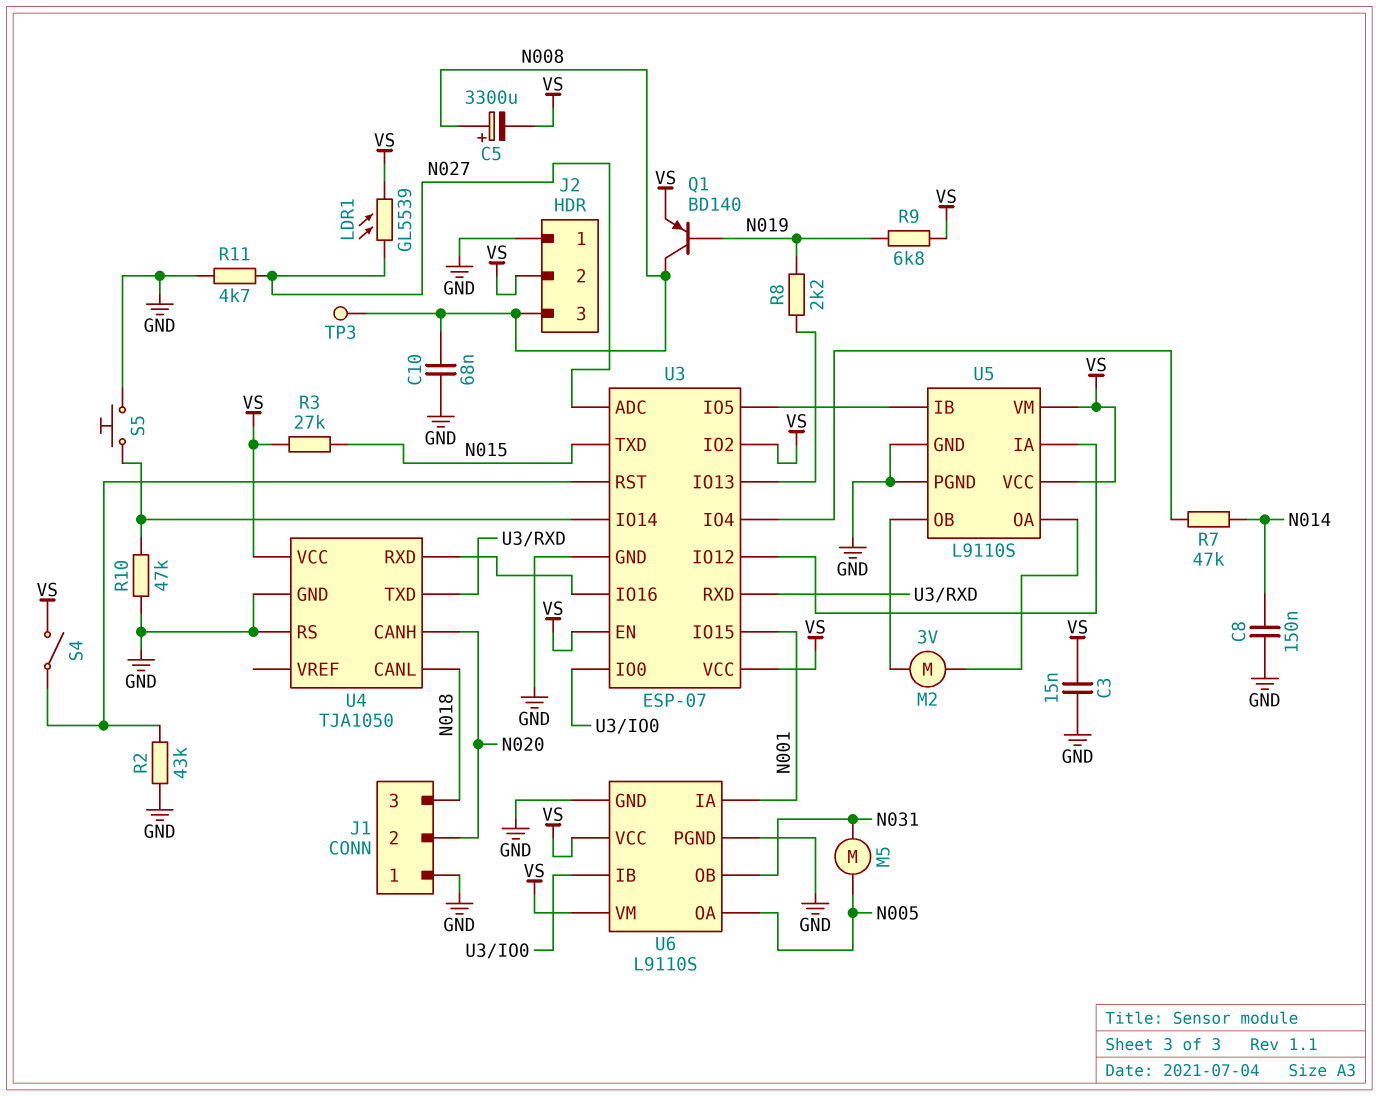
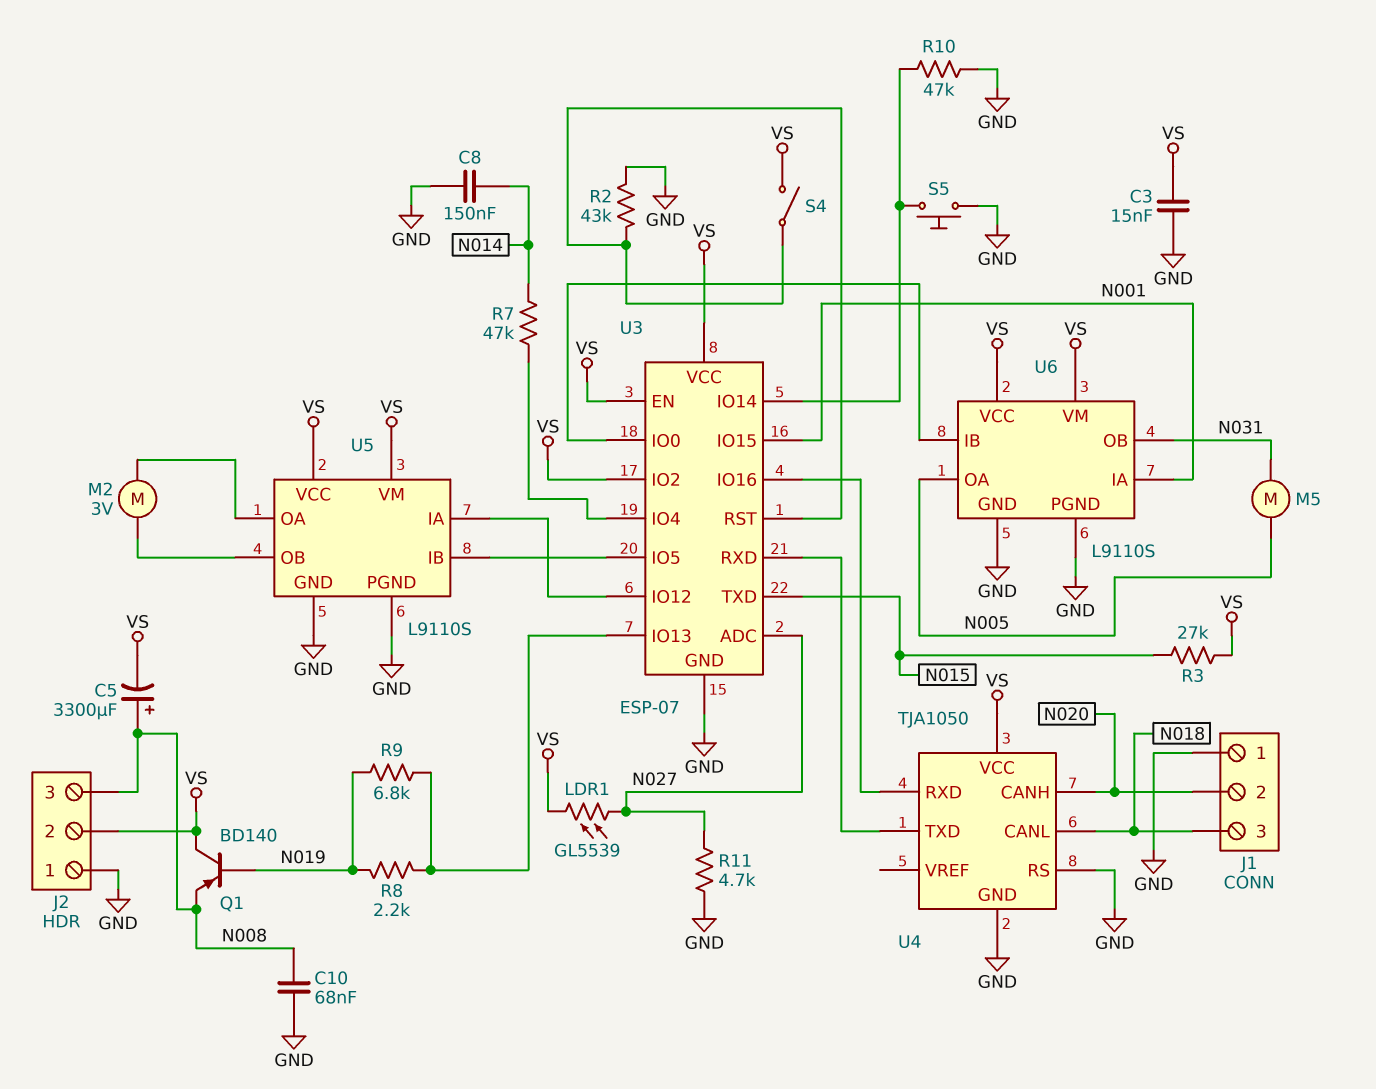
Q1: PNP BD140 (B N019, C N008, E VS) -> PNP BD140 (B N019, C VS, E N008)
R9: 6.8k (N019, VS) -> 6.8k (N019, U3/IO13)
TP3: test point (N008) -> none

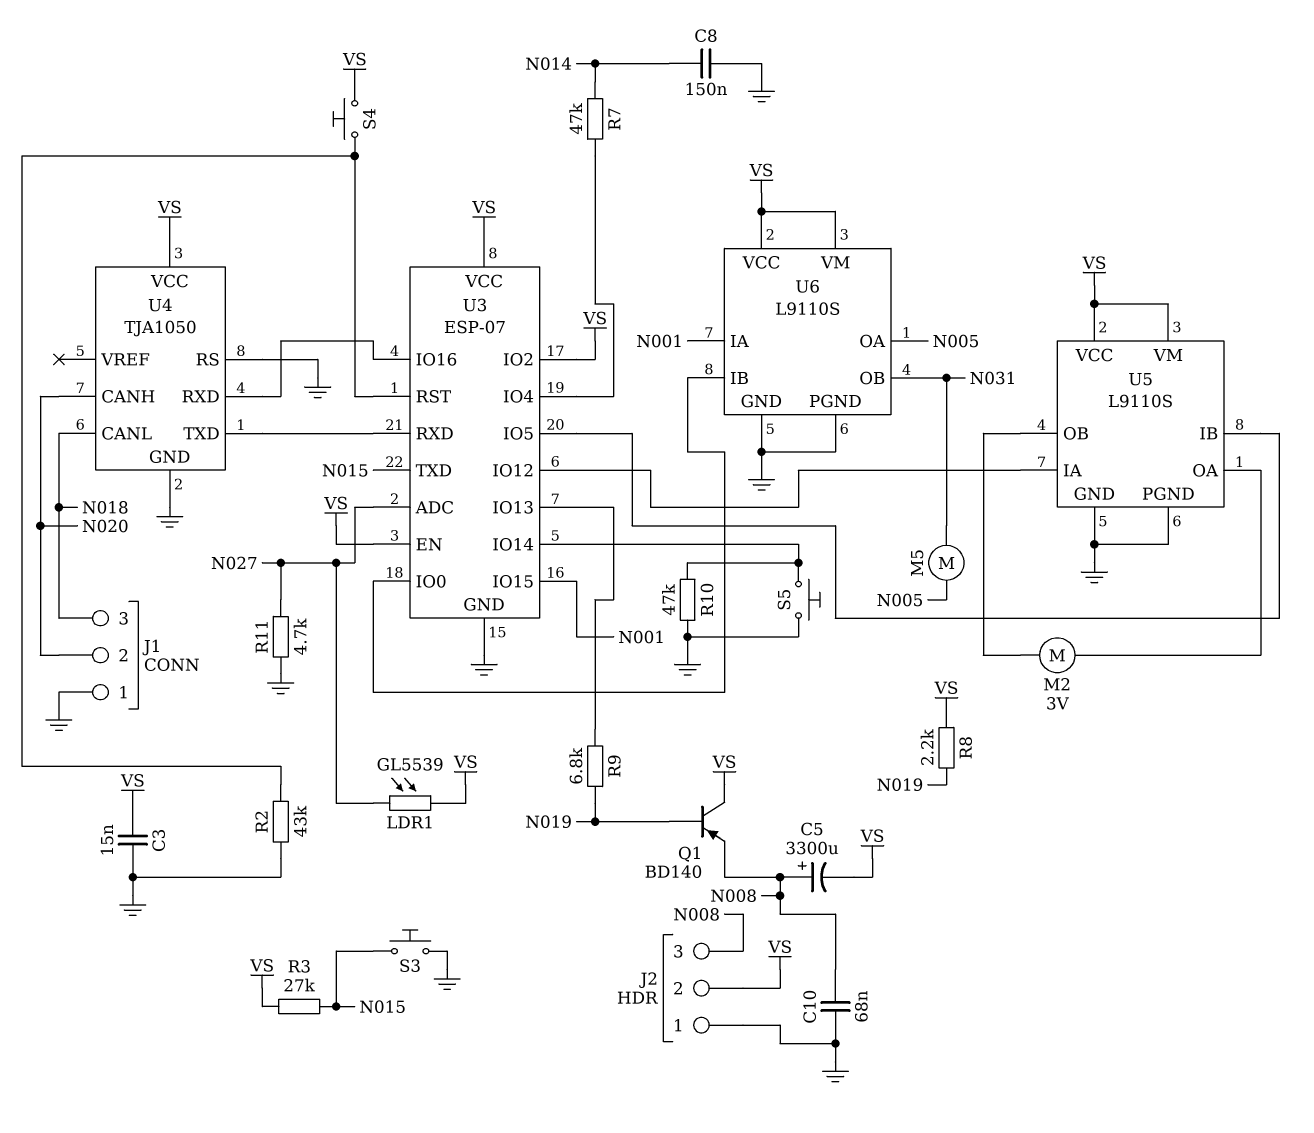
R8: 2.2k (N019, U3/IO13) -> 2.2k (N019, VS)
S3: none -> button (GND, N015)
S4: switch (U3/RST, VS) -> button (U3/RST, VS)

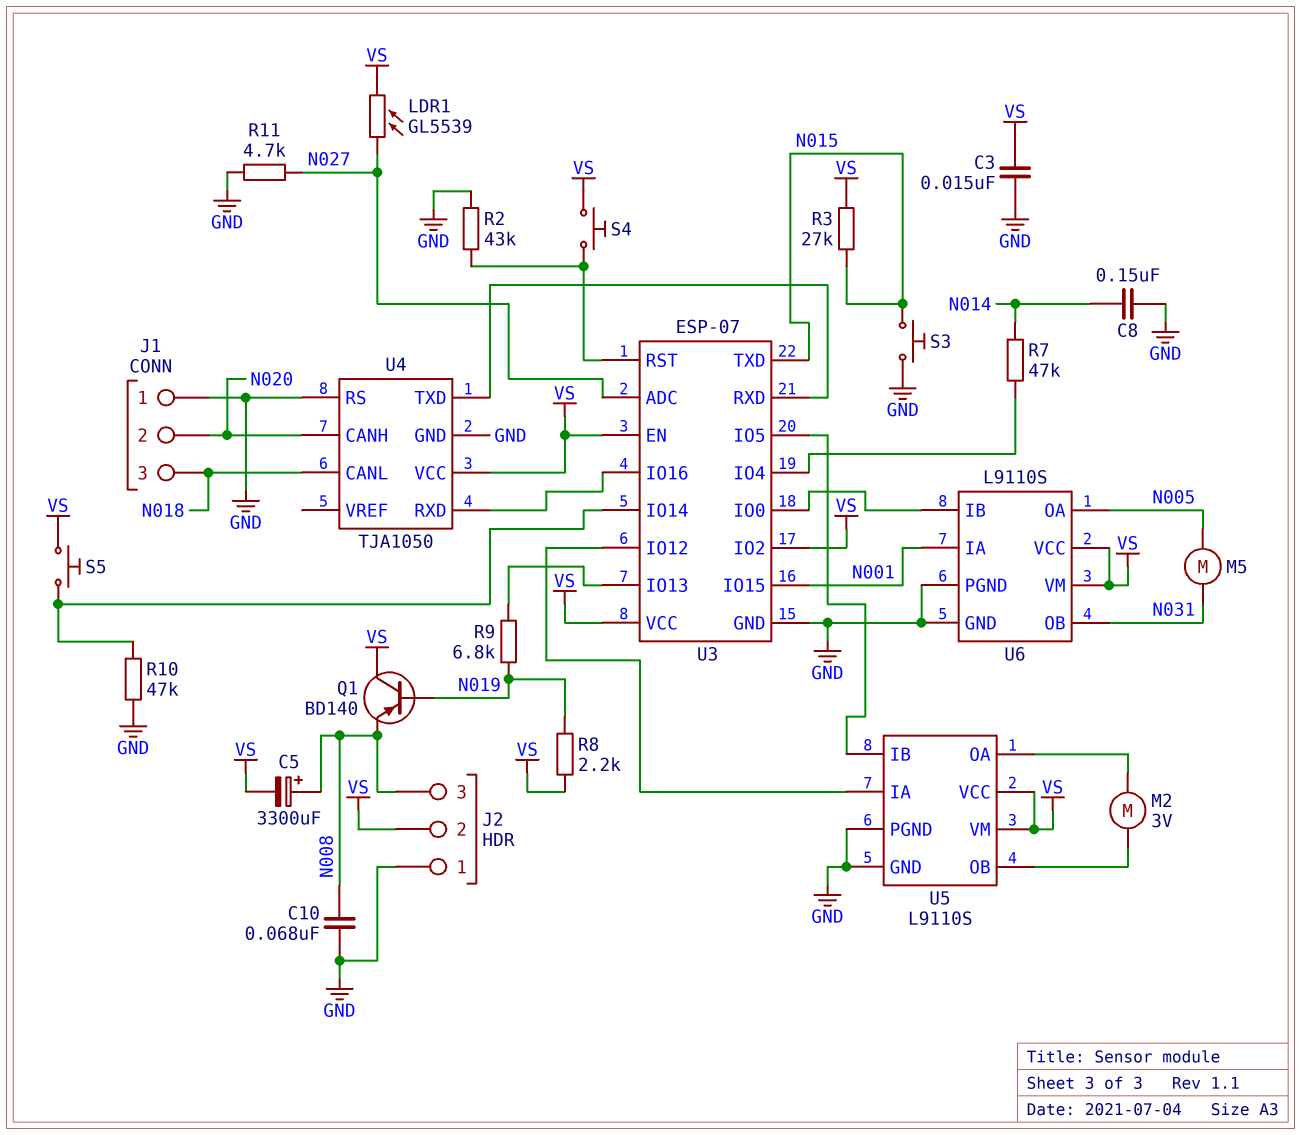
S5: button (GND, U3/IO14) -> button (U3/IO14, VS)

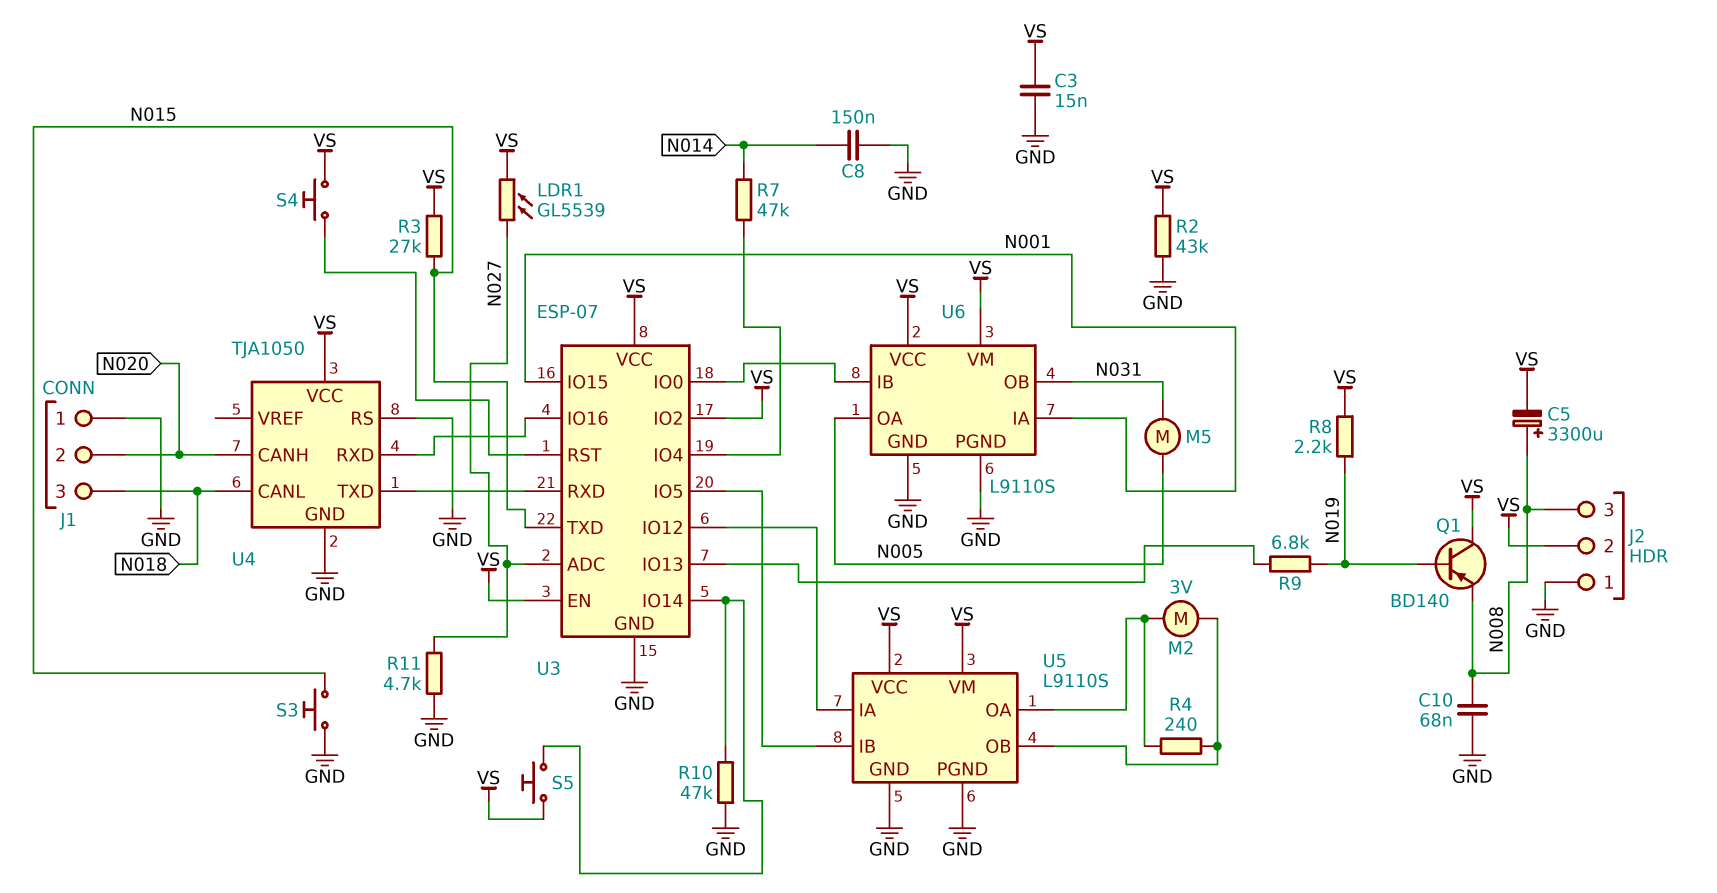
R2: 43k (GND, U3/RST) -> 43k (GND, VS)
R4: none -> 240 (U5/OA, U5/OB)

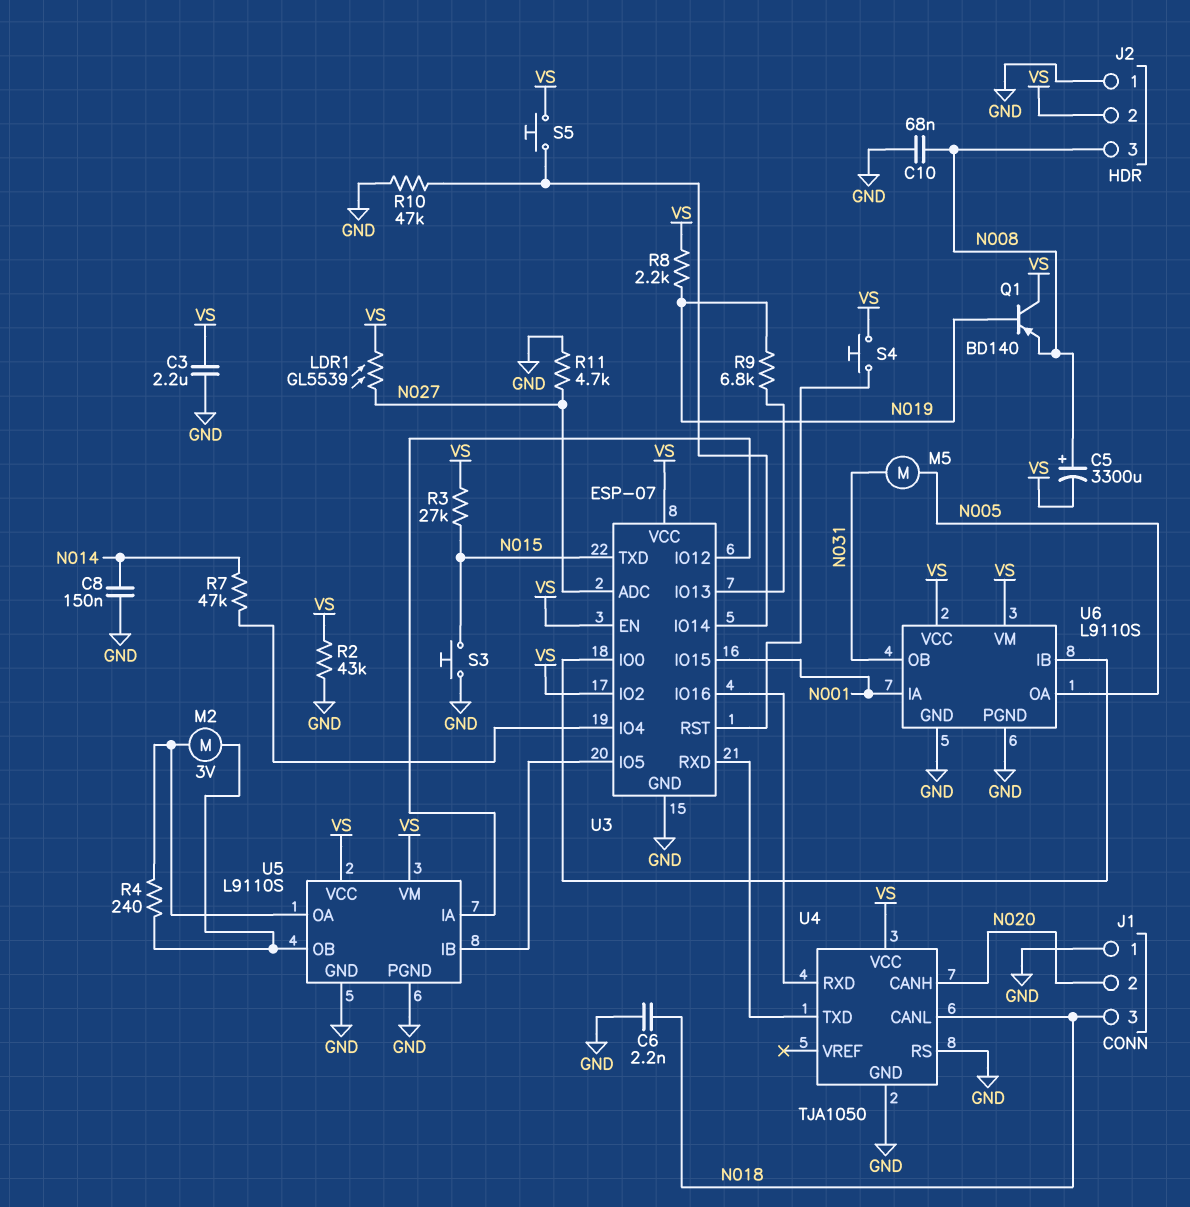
C3: 15nF (GND, VS) -> 2.2uF (GND, VS)
C6: none -> 2.2nF (GND, N018)

